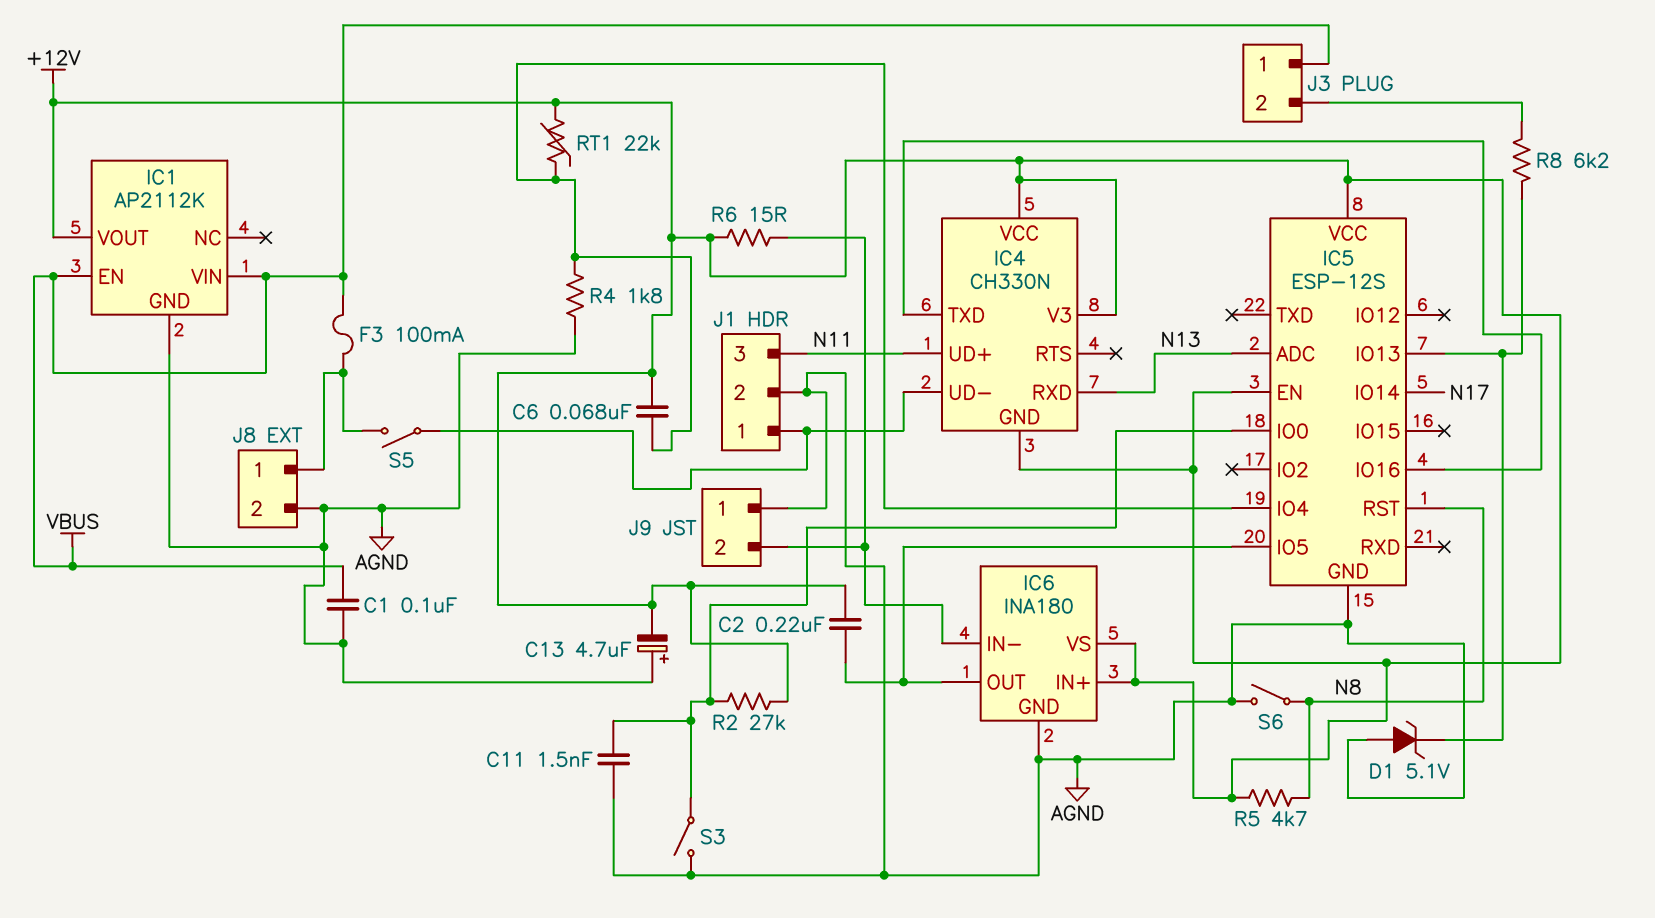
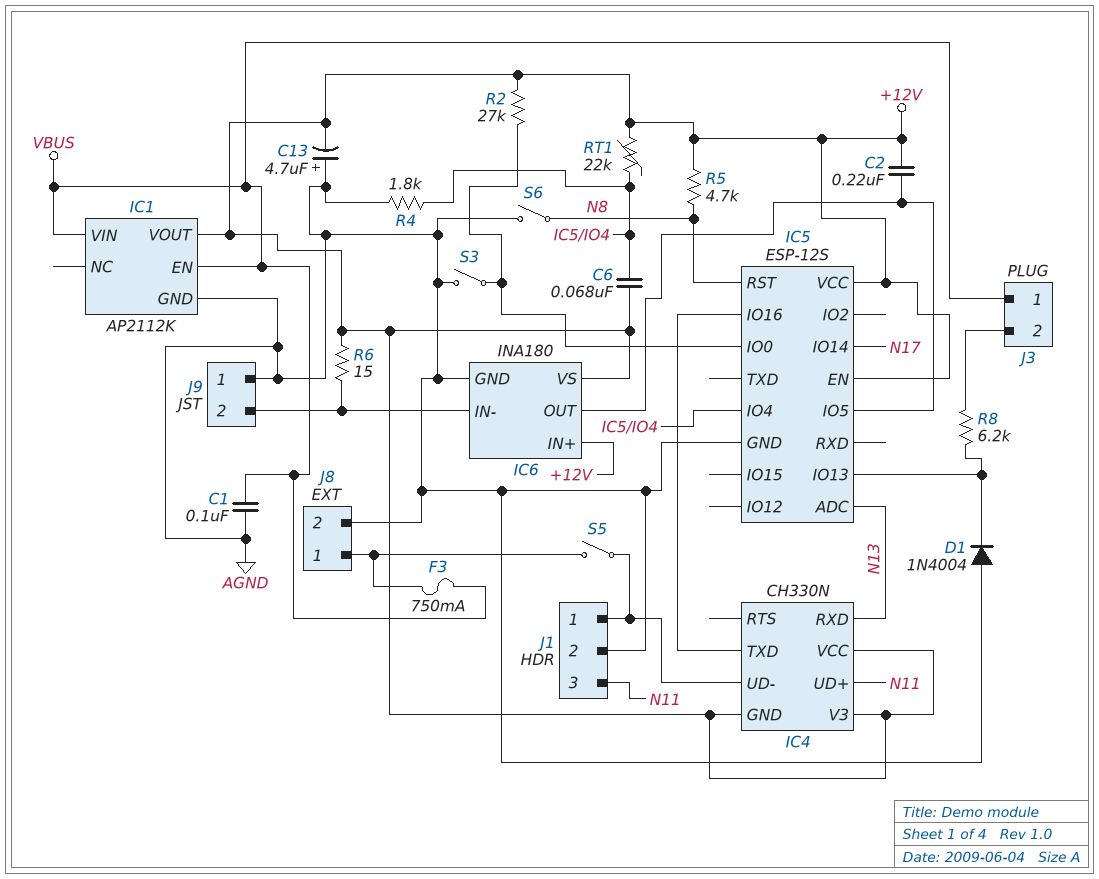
C11: 1.5nF (AGND, IC5/IO0) -> none
D1: zener 5.1V (A AGND, K IC5/IO13) -> diode 1N4004 (A AGND, K IC5/IO13)
F3: 100mA (J8/1, VBUS) -> 750mA (J8/1, VBUS)

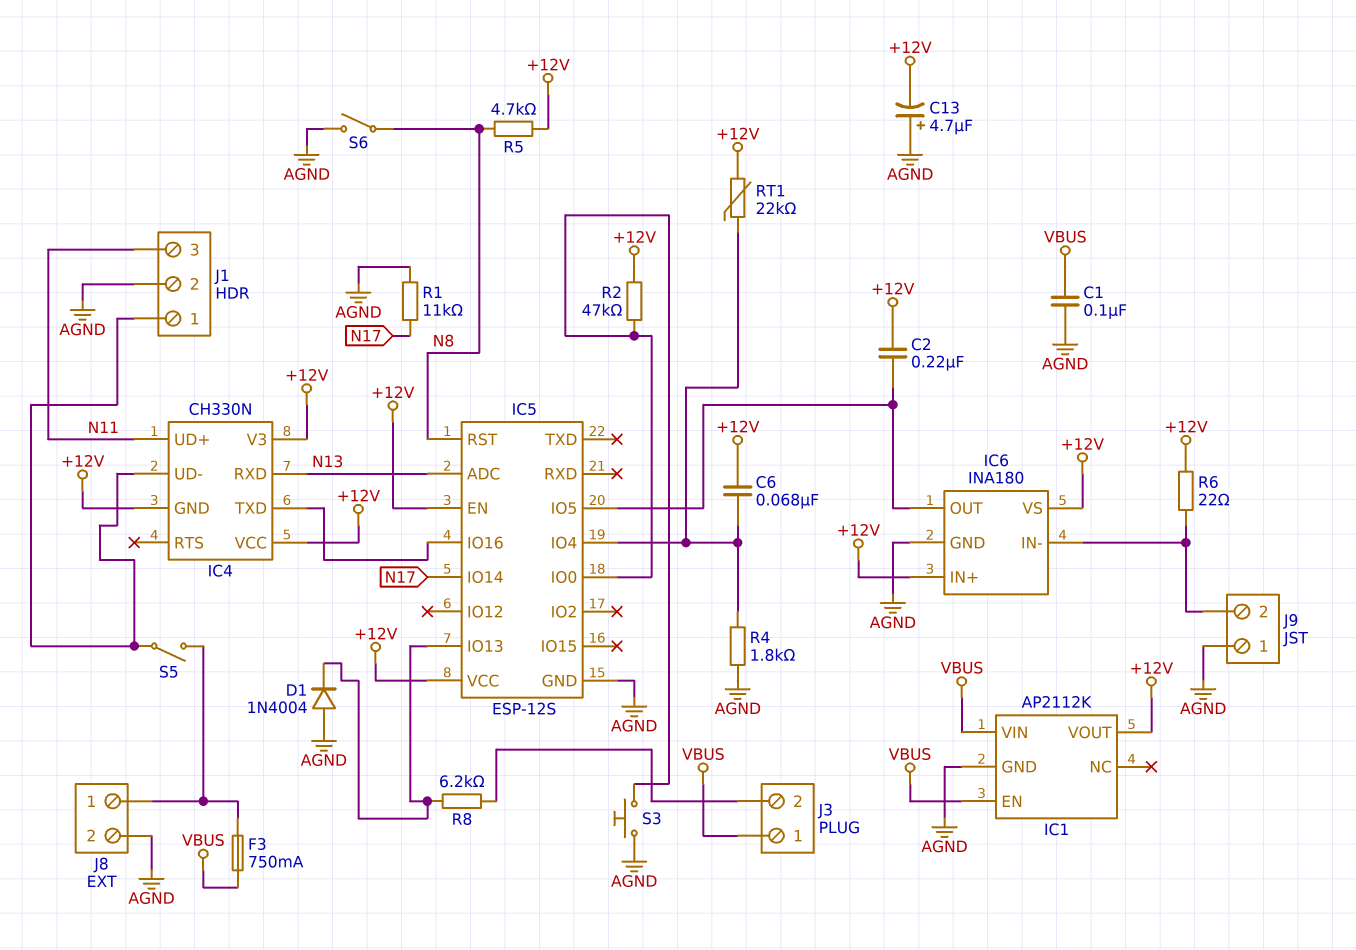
R1: none -> 11k (AGND, N17)
R2: 27k (+12V, IC5/IO0) -> 47k (+12V, IC5/IO0)
R6: 15 (+12V, IC6/IN-) -> 22 (+12V, IC6/IN-)
S3: switch (AGND, IC5/IO0) -> button (AGND, IC5/IO0)

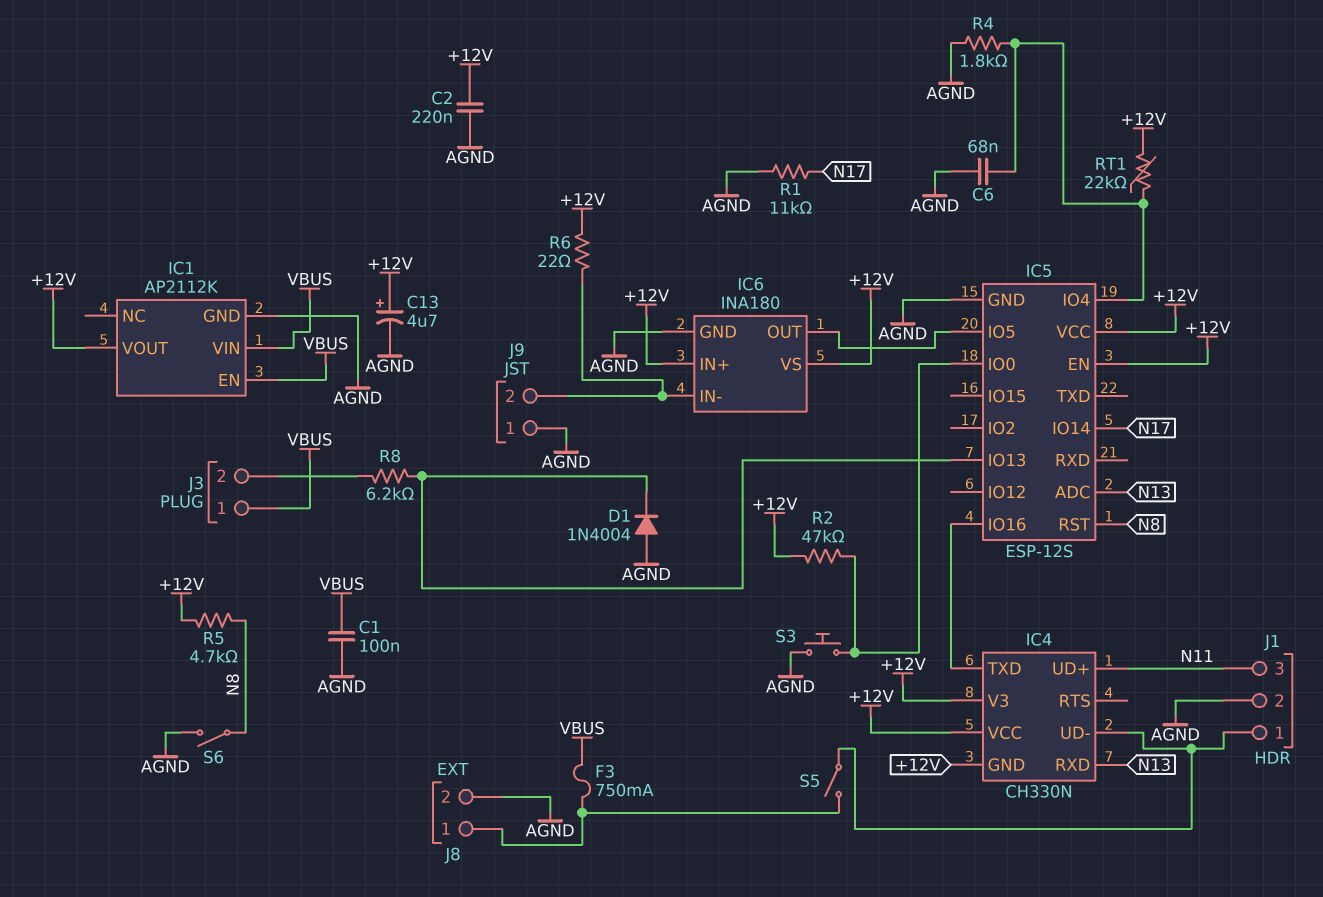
C2: 220nF (+12V, IC5/IO5) -> 220nF (+12V, AGND)
C6: 68nF (+12V, IC5/IO4) -> 68nF (AGND, IC5/IO4)
C13: 4.7uF (plus AGND, minus +12V) -> 4.7uF (plus +12V, minus AGND)

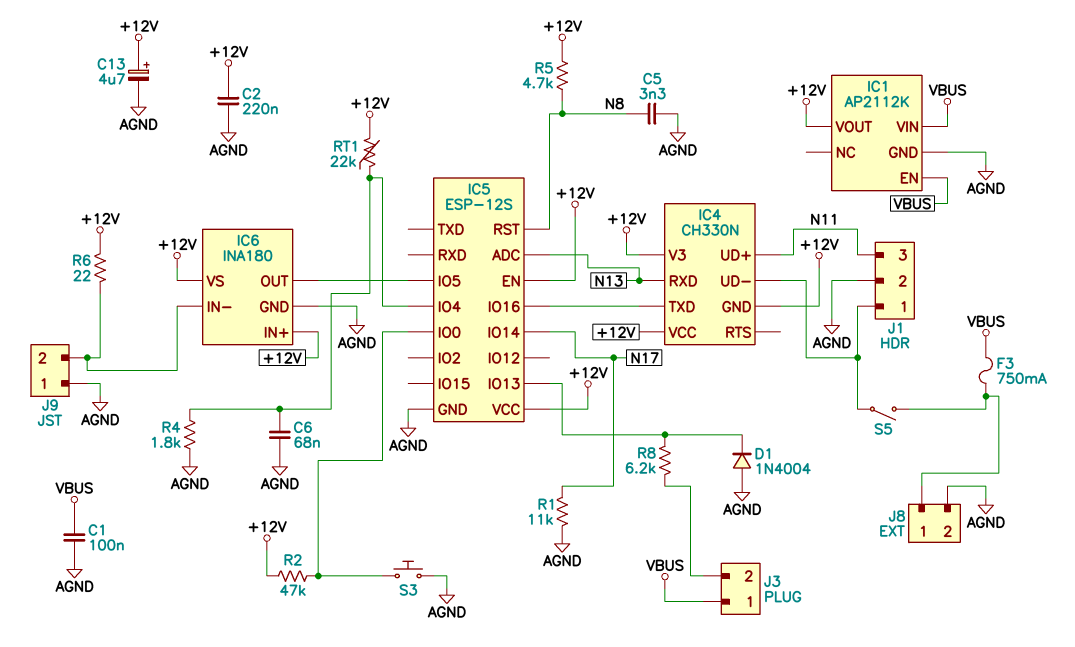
C5: none -> 3.3nF (AGND, N8)
S6: switch (AGND, N8) -> none

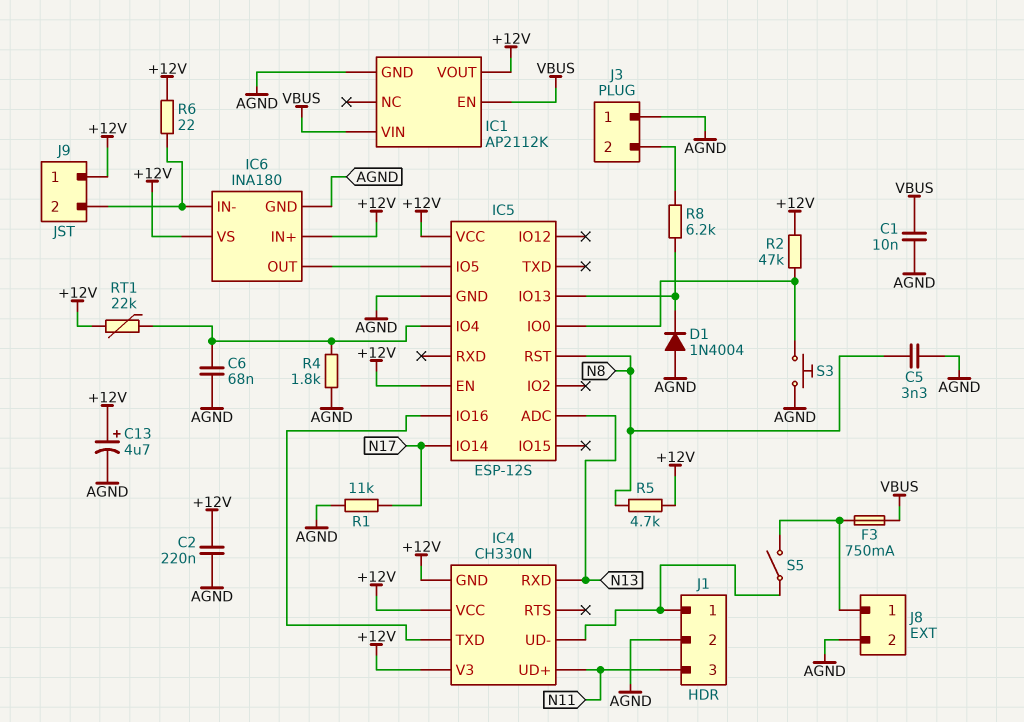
C1: 100nF (AGND, VBUS) -> 10nF (AGND, VBUS)
J3 pin 1: VBUS -> AGND
J9 pin 1: AGND -> +12V

